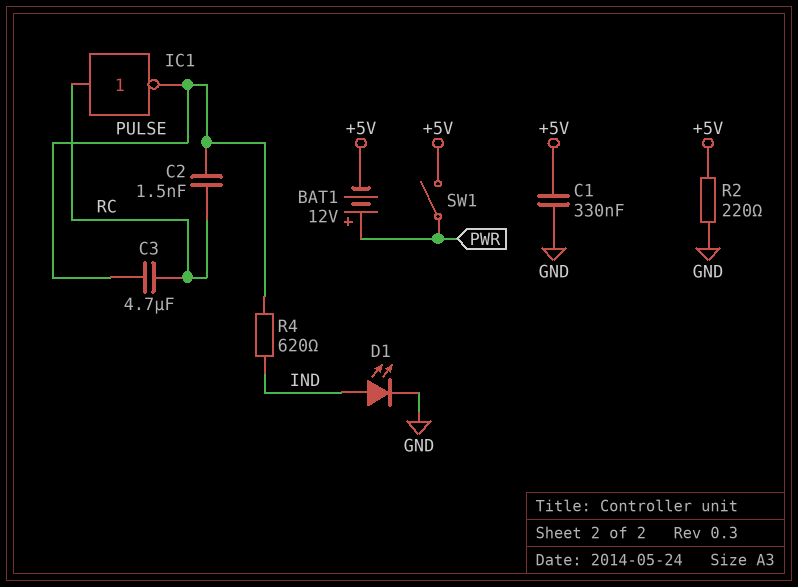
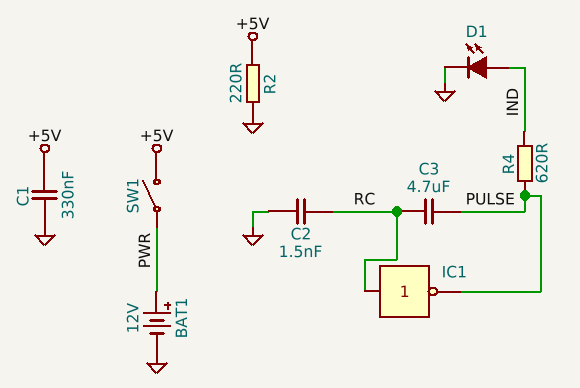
BAT1: 12V (plus PWR, minus +5V) -> 12V (plus PWR, minus GND)
C2: 1.5nF (PULSE, RC) -> 1.5nF (GND, RC)

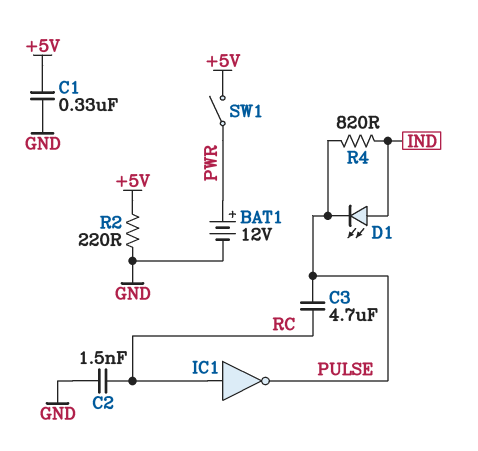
D1: LED (A IND, K GND) -> LED (A IND, K PULSE)
R4: 620 (IND, PULSE) -> 820 (IND, PULSE)

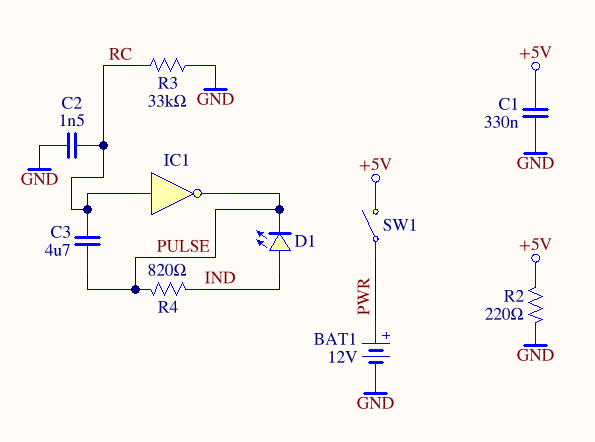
R3: none -> 33k (GND, RC)

